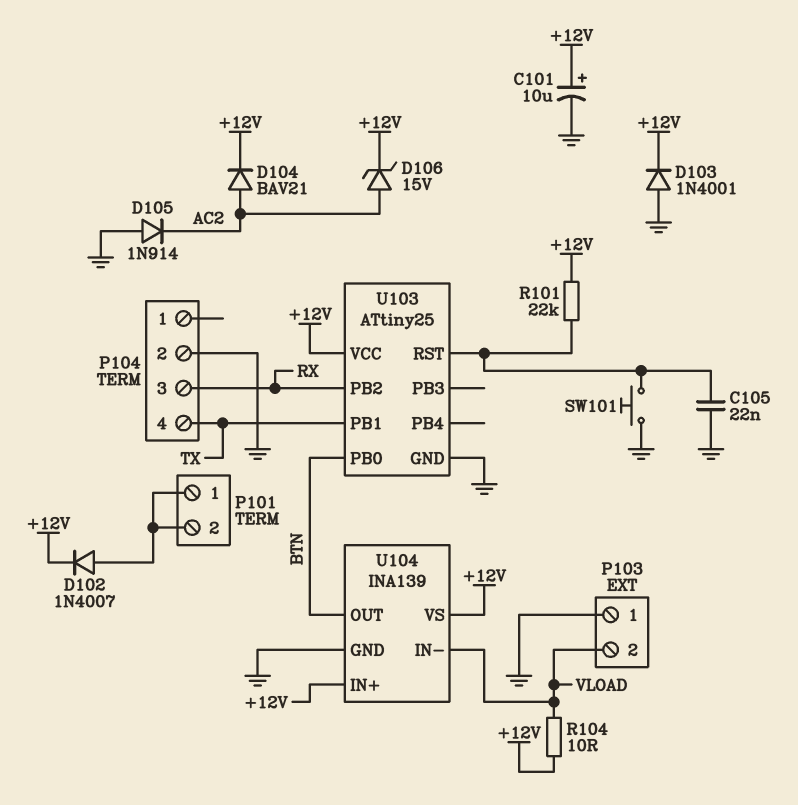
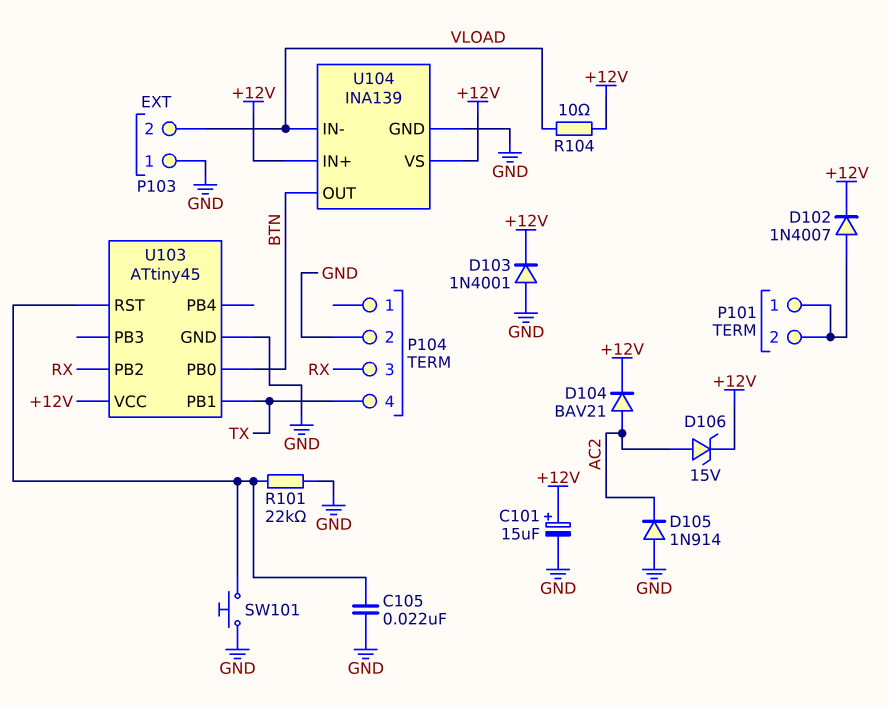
C101: 10uF (plus +12V, minus GND) -> 15uF (plus +12V, minus GND)
R101: 22k (+12V, U103/RST) -> 22k (GND, U103/RST)
U103: ATtiny25 -> ATtiny45

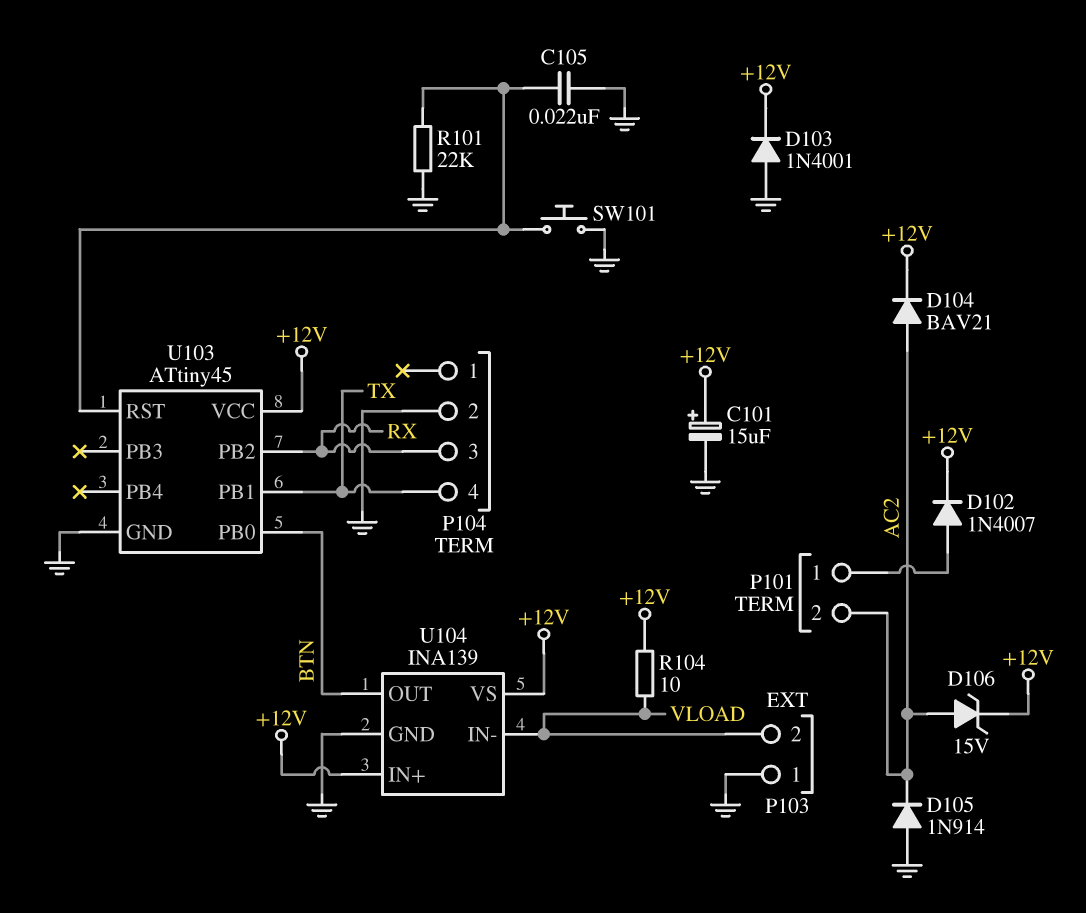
P101 pin 2: P101/1 -> AC2

